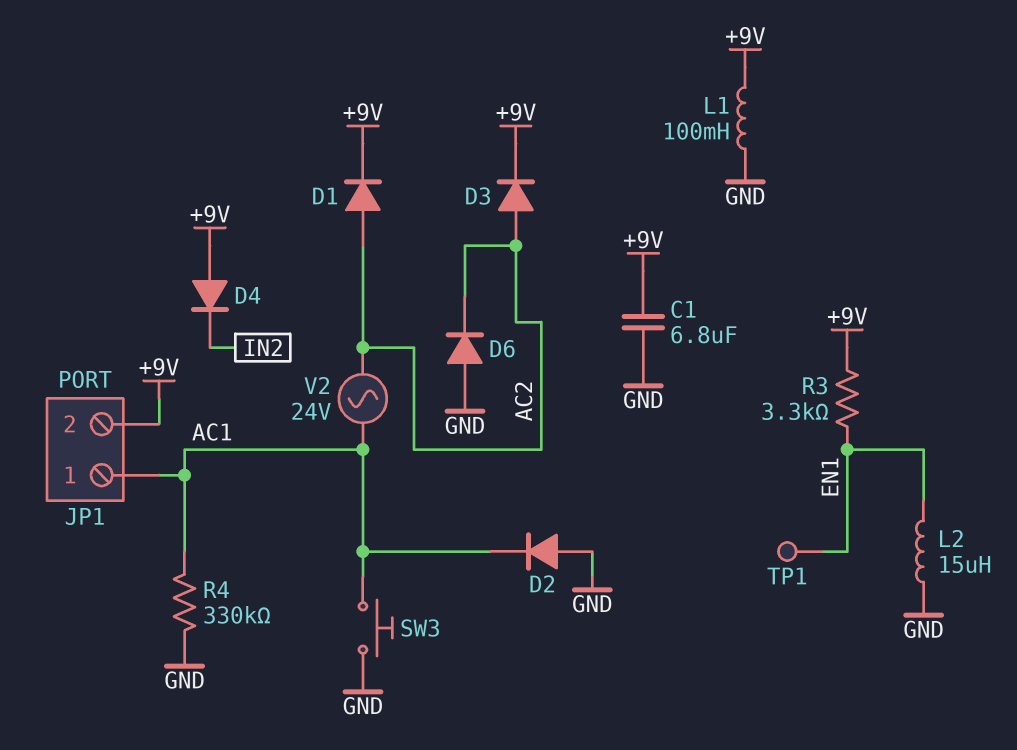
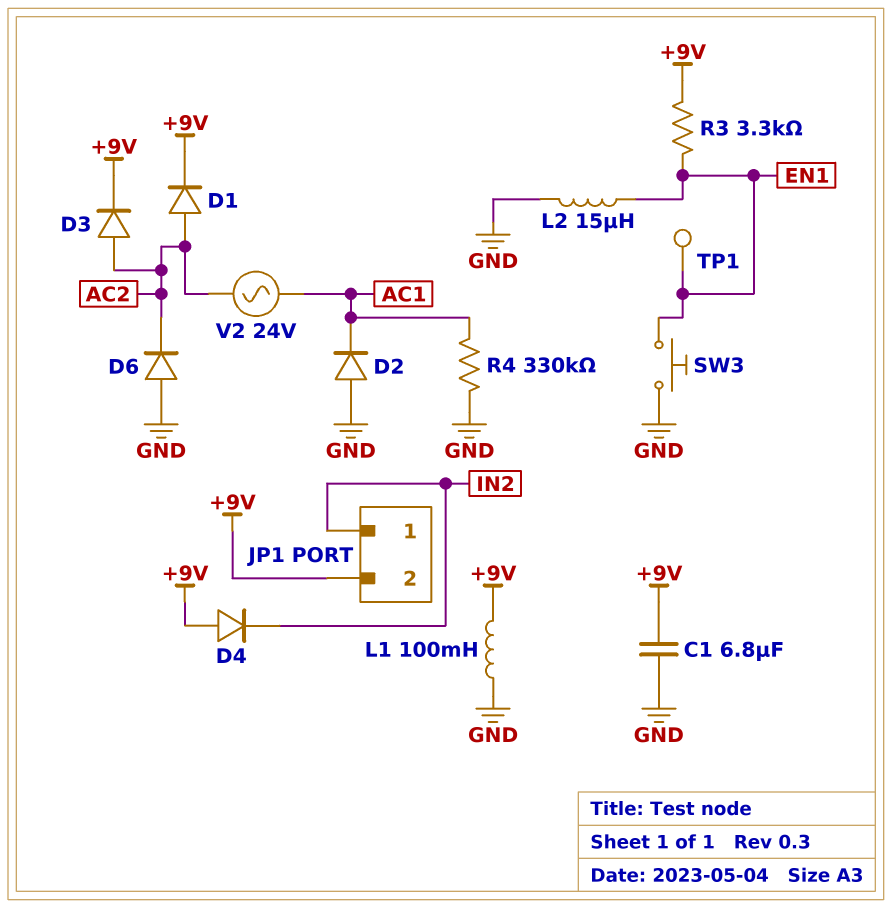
JP1 pin 1: AC1 -> IN2
SW3: button (AC1, GND) -> button (EN1, GND)

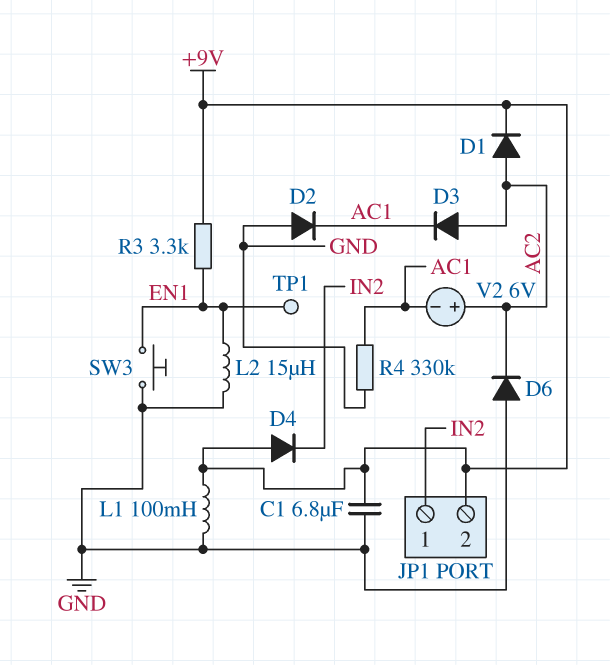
D3: diode (A AC2, K +9V) -> diode (A AC2, K AC1)
V2: AC 24V (AC1, AC2) -> 6V (plus AC2, minus AC1)

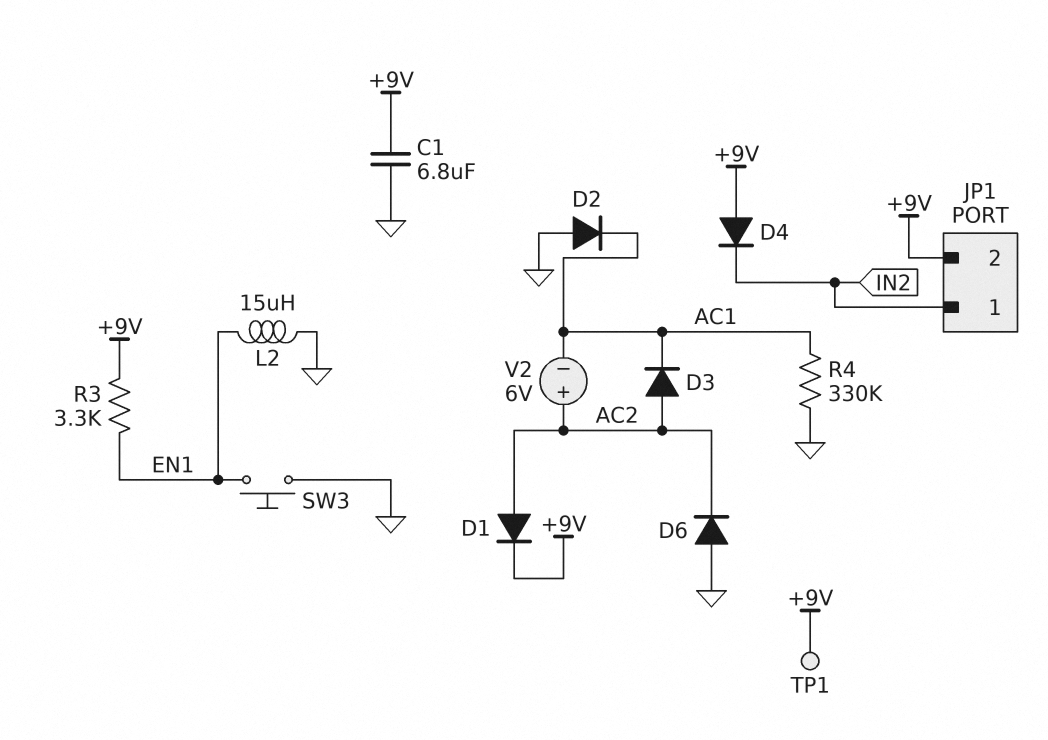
L1: 100mH (+9V, GND) -> none
TP1: test point (EN1) -> test point (+9V)

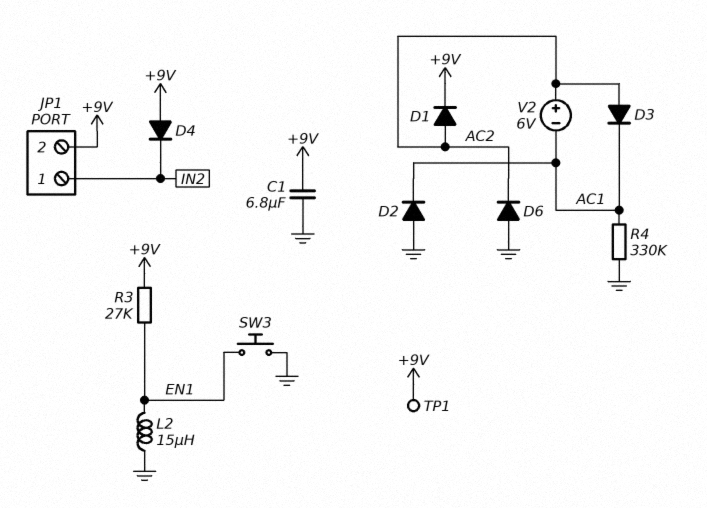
R3: 3.3k (+9V, EN1) -> 27k (+9V, EN1)

